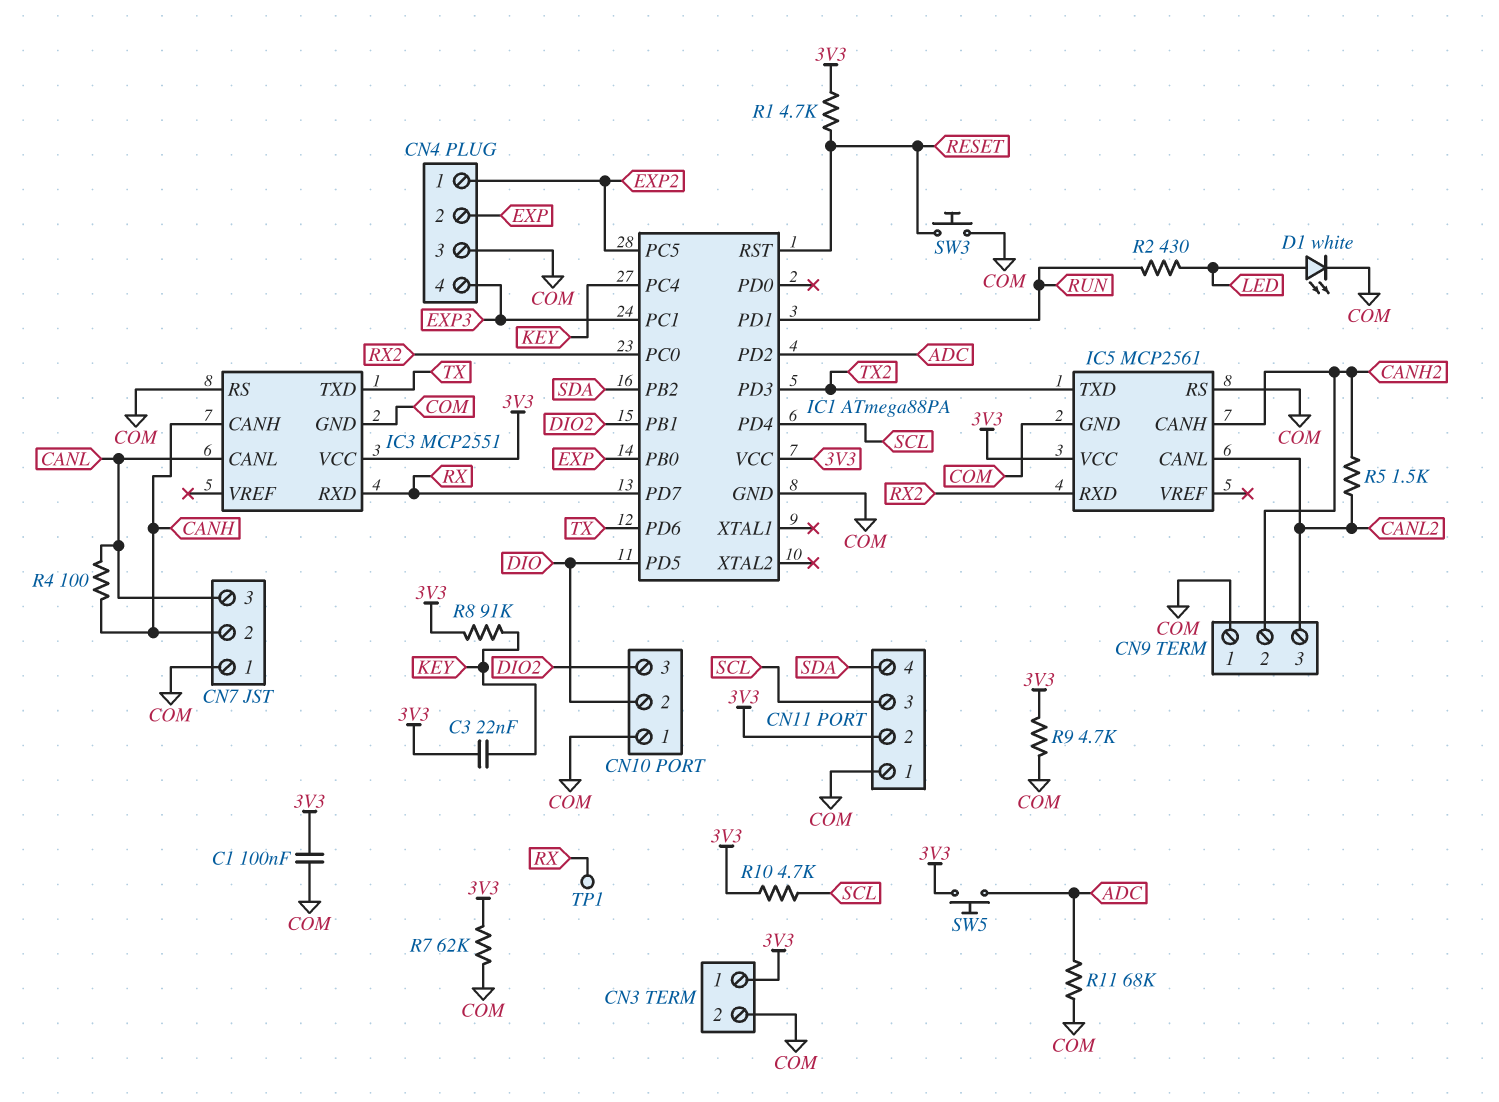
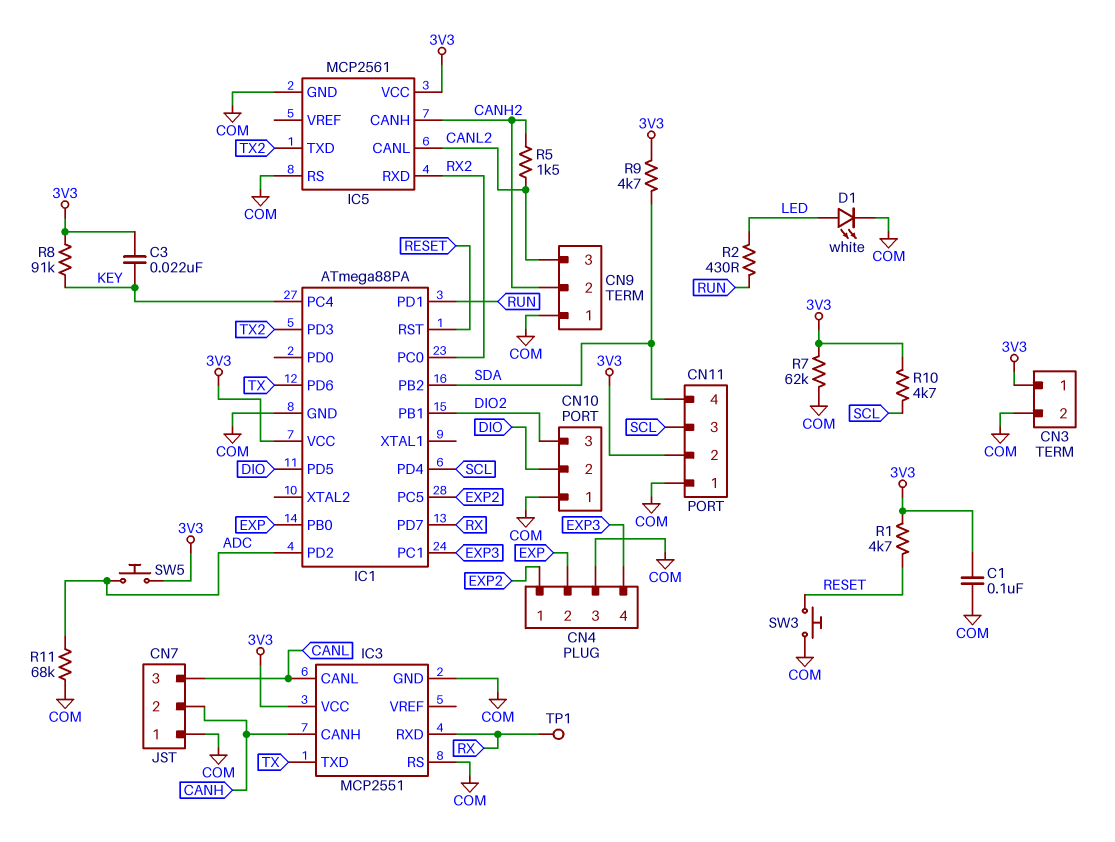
R4: 100 (CANH, CANL) -> none
R9: 4.7k (3V3, COM) -> 4.7k (3V3, SDA)

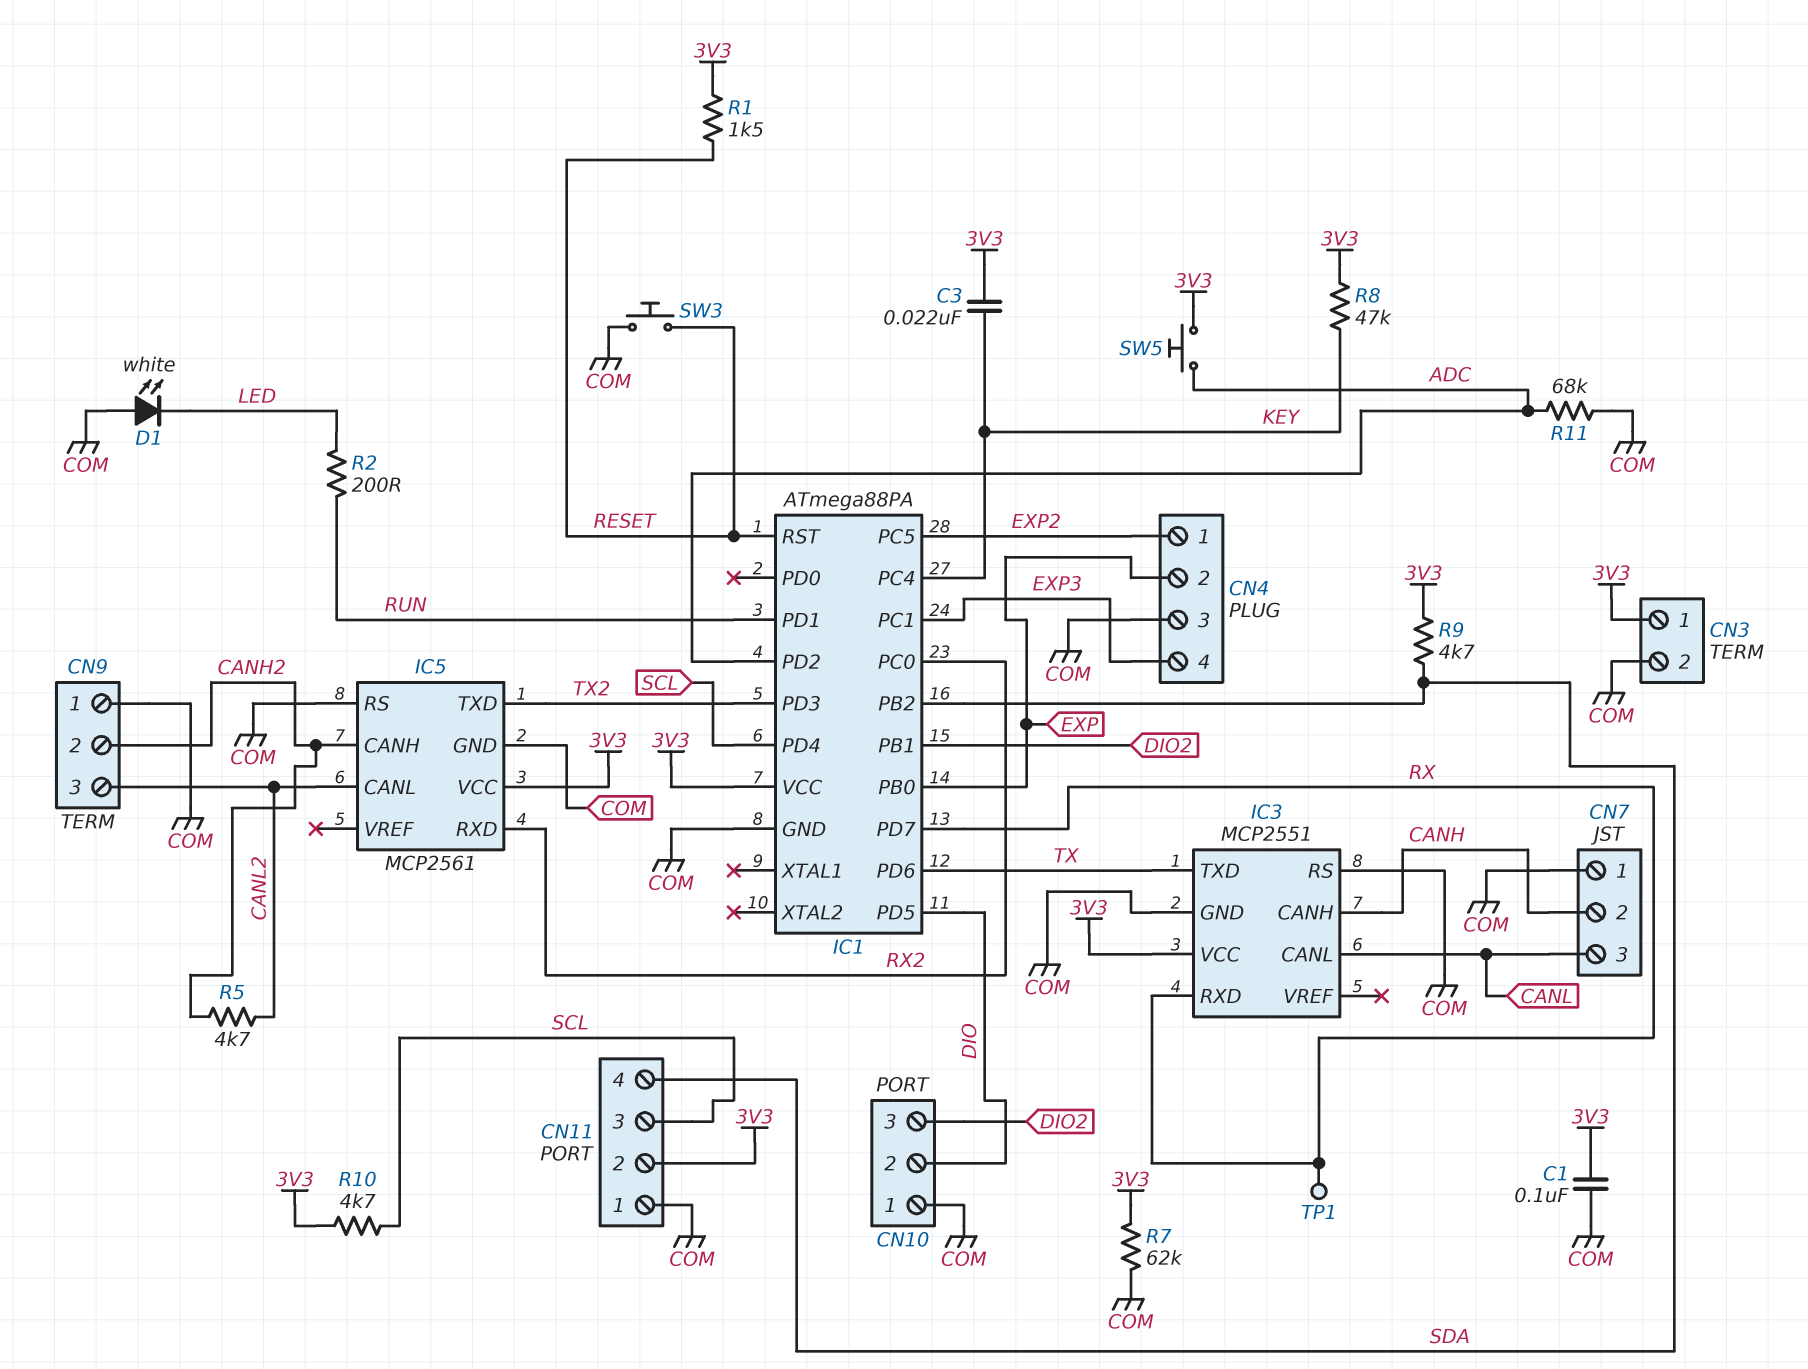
D1: LED white (A LED, K COM) -> LED white (A COM, K LED)
R1: 4.7k (3V3, RESET) -> 1.5k (3V3, RESET)
R2: 430 (LED, RUN) -> 200 (LED, RUN)
R5: 1.5k (CANH2, CANL2) -> 4.7k (CANH2, CANL2)
R8: 91k (3V3, KEY) -> 47k (3V3, KEY)

